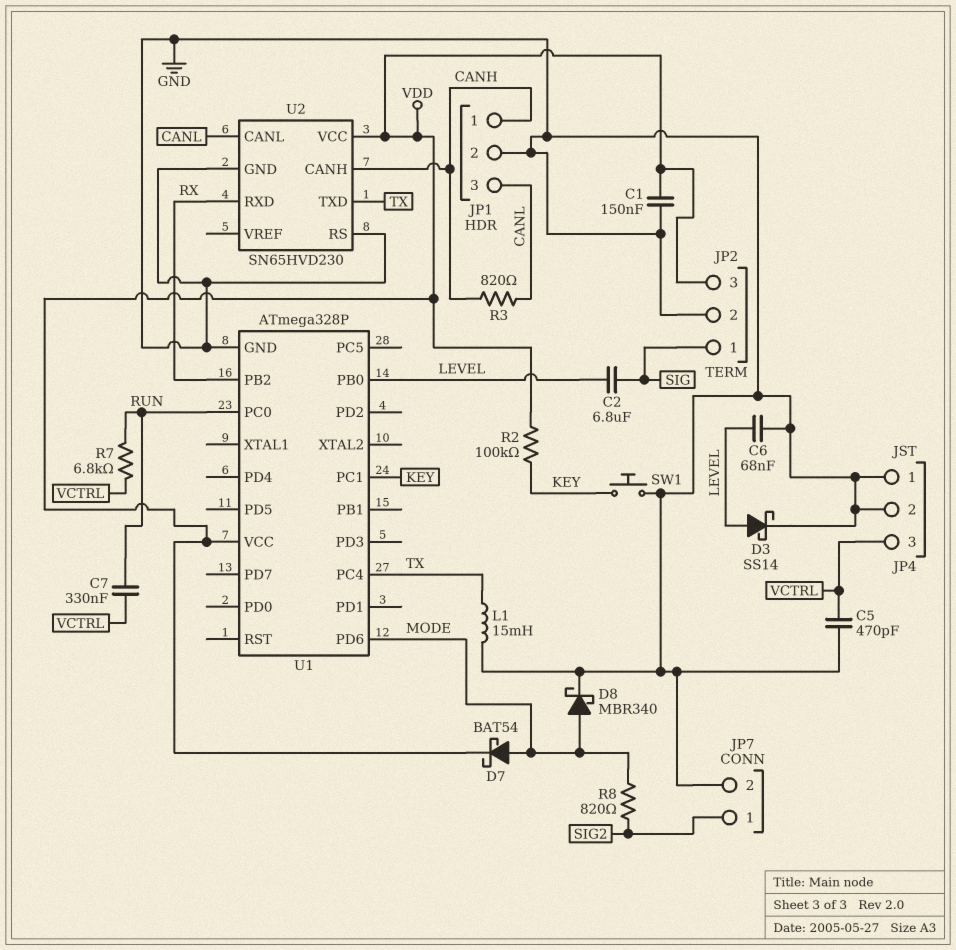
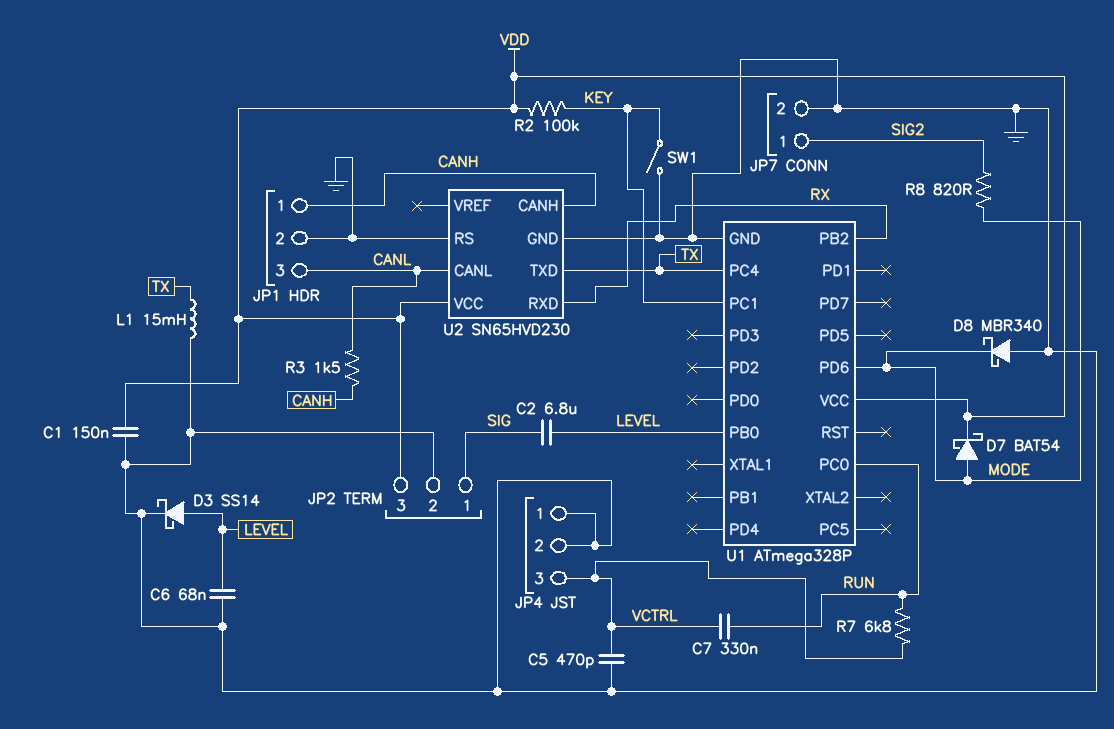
D8: schottky MBR340 (A MODE, K GND) -> schottky MBR340 (A GND, K MODE)
R3: 820 (CANH, CANL) -> 1.5k (CANH, CANL)
SW1: button (GND, KEY) -> switch (GND, KEY)

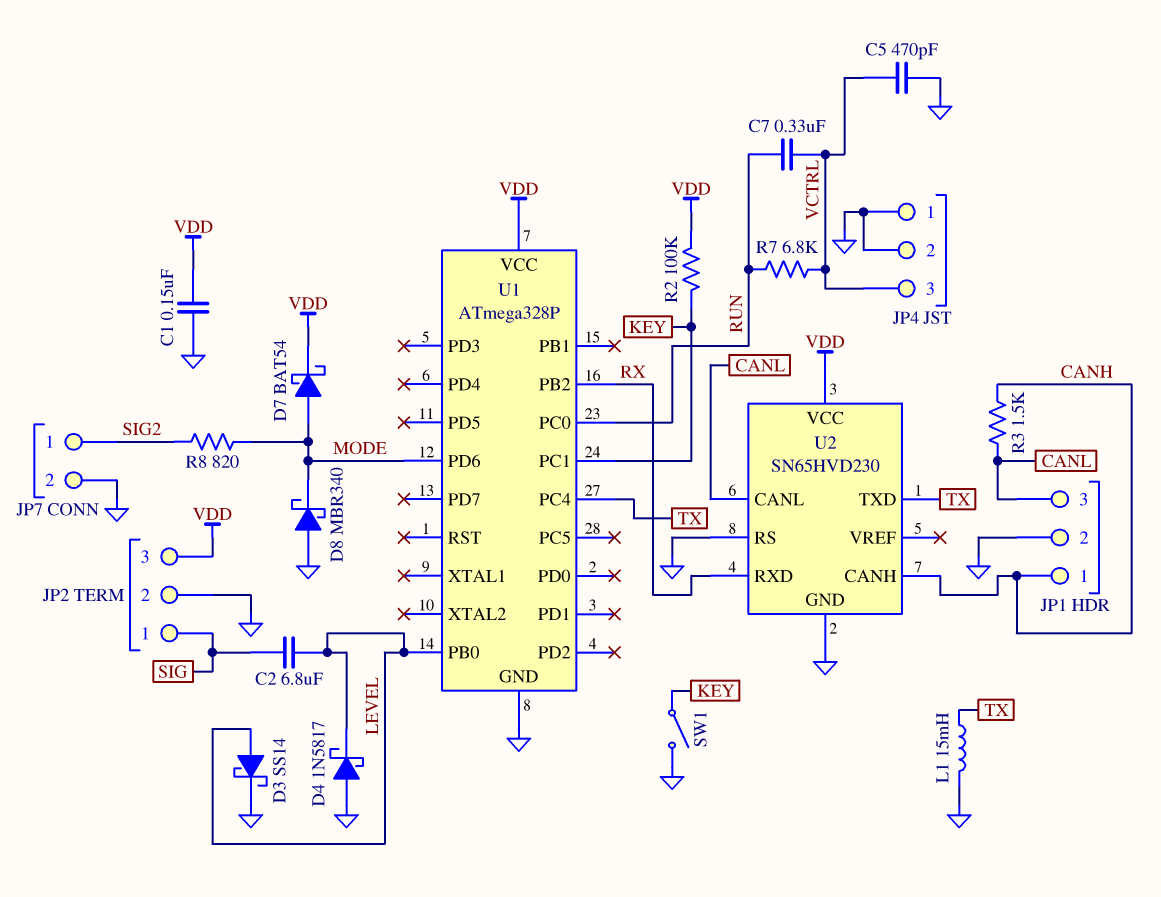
C6: 68nF (GND, LEVEL) -> none
D4: none -> schottky 1N5817 (A GND, K LEVEL)

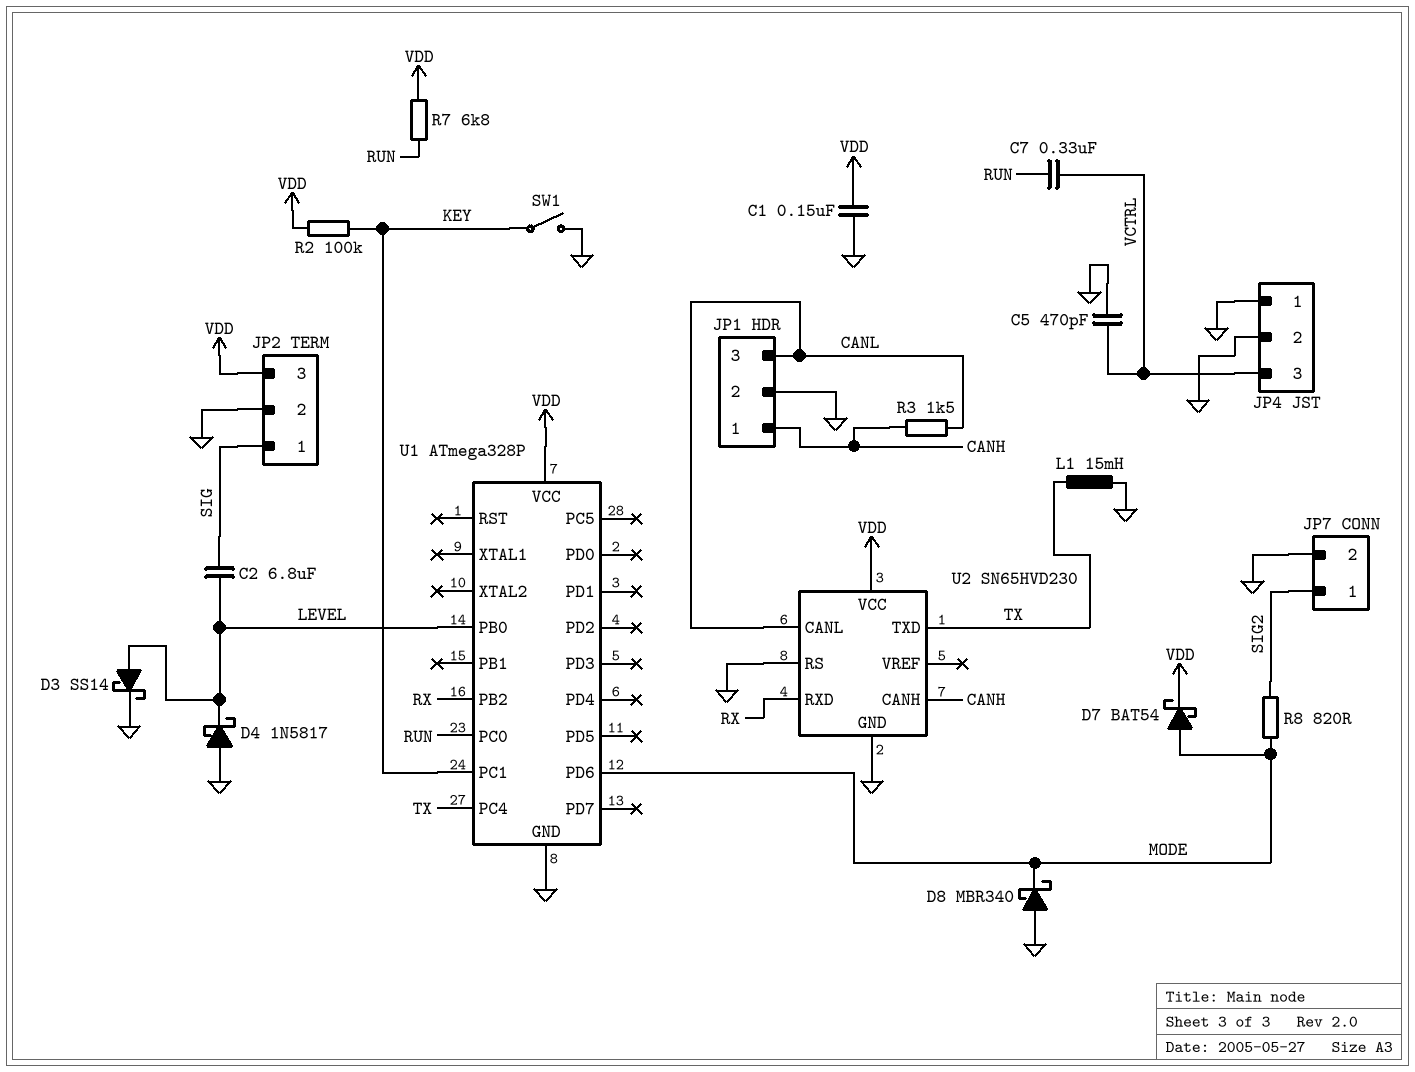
R7: 6.8k (RUN, VCTRL) -> 6.8k (RUN, VDD)

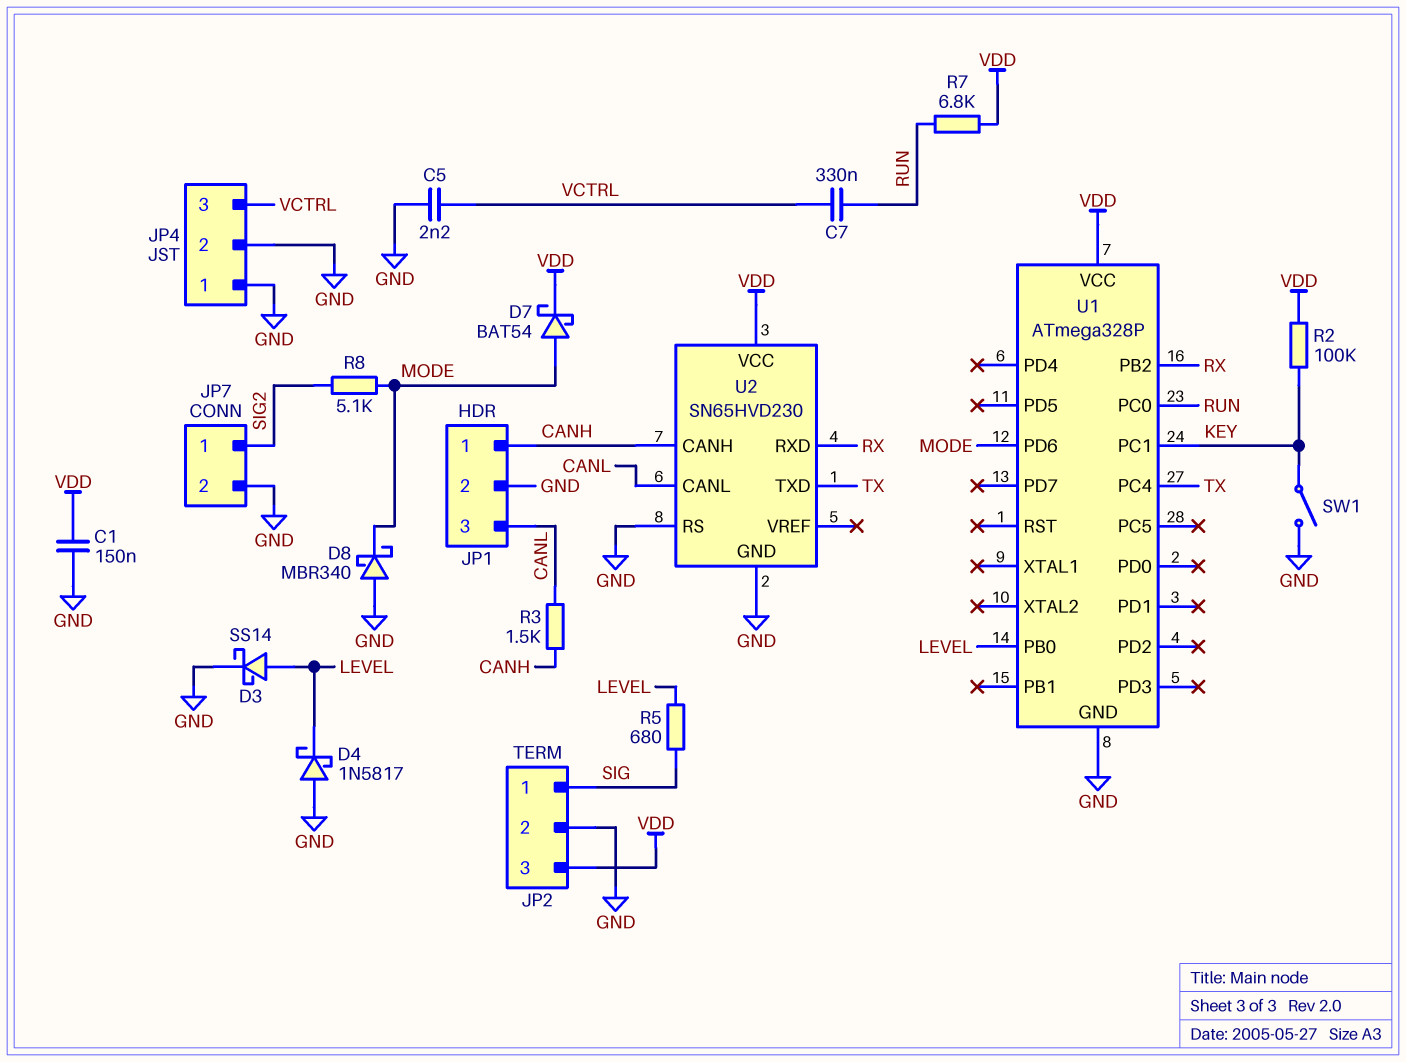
C2: 6.8uF (LEVEL, SIG) -> none
C5: 470pF (GND, VCTRL) -> 2.2nF (GND, VCTRL)
L1: 15mH (GND, TX) -> none
R5: none -> 680 (LEVEL, SIG)
R8: 820 (MODE, SIG2) -> 5.1k (MODE, SIG2)

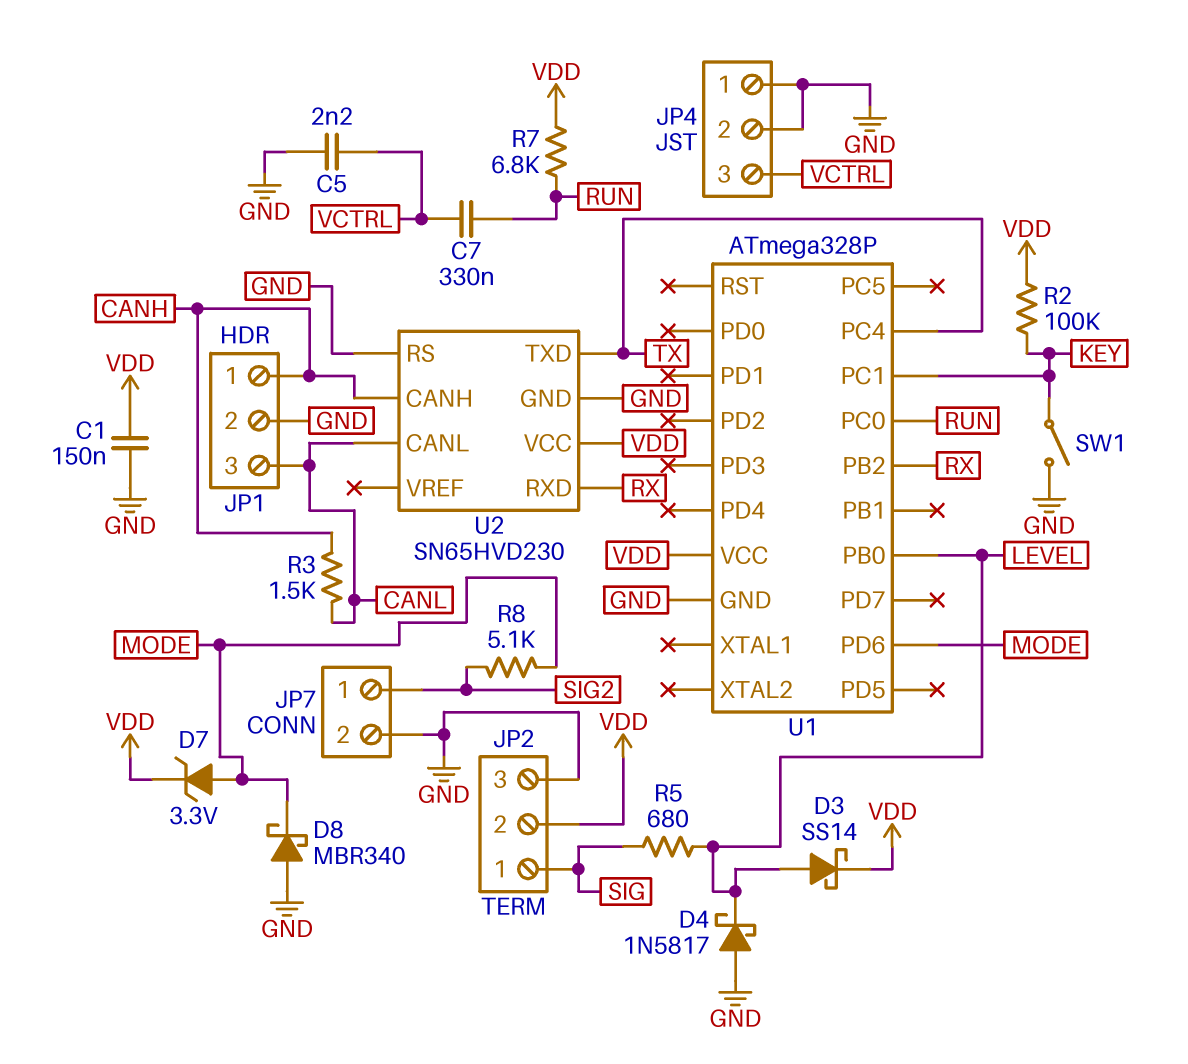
D3: schottky SS14 (A LEVEL, K GND) -> schottky SS14 (A LEVEL, K VDD)
D7: schottky BAT54 (A MODE, K VDD) -> zener 3.3V (A MODE, K VDD)
JP2 pin 2: GND -> VDD
JP2 pin 3: VDD -> GND

